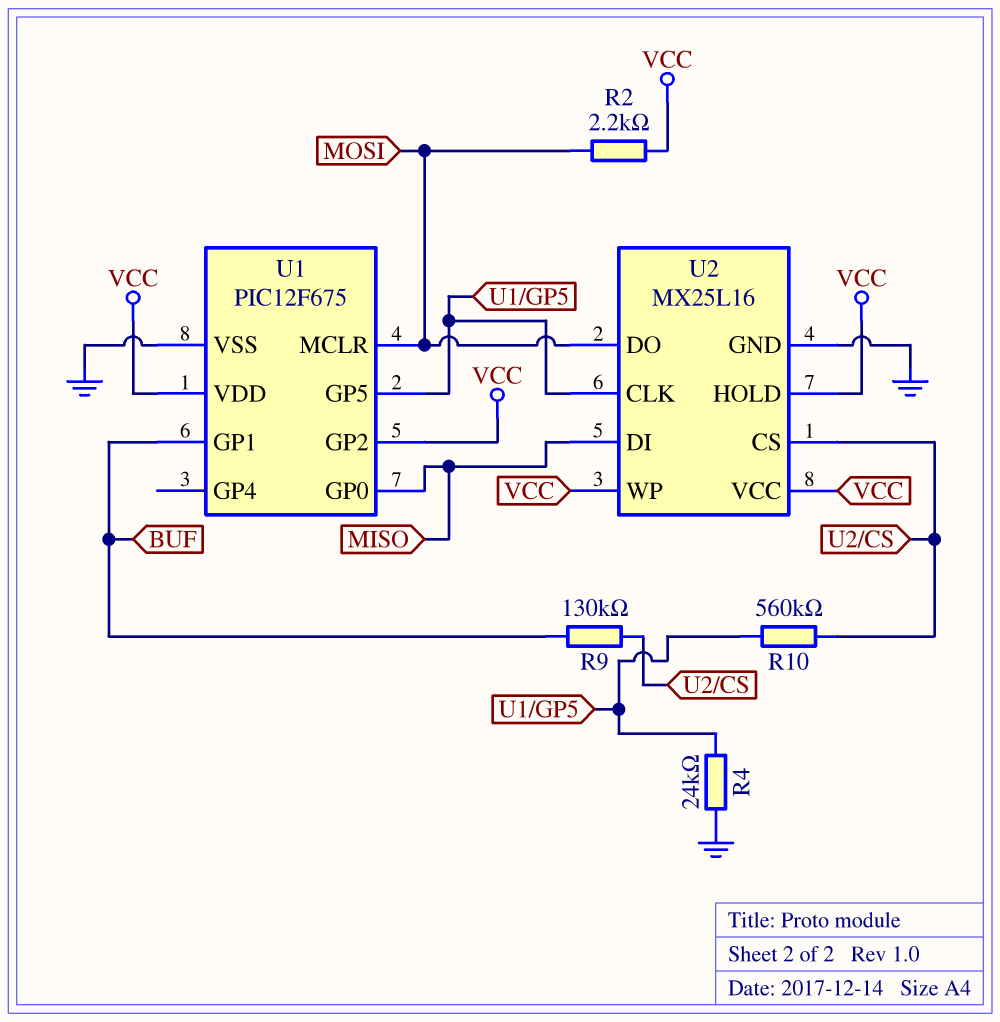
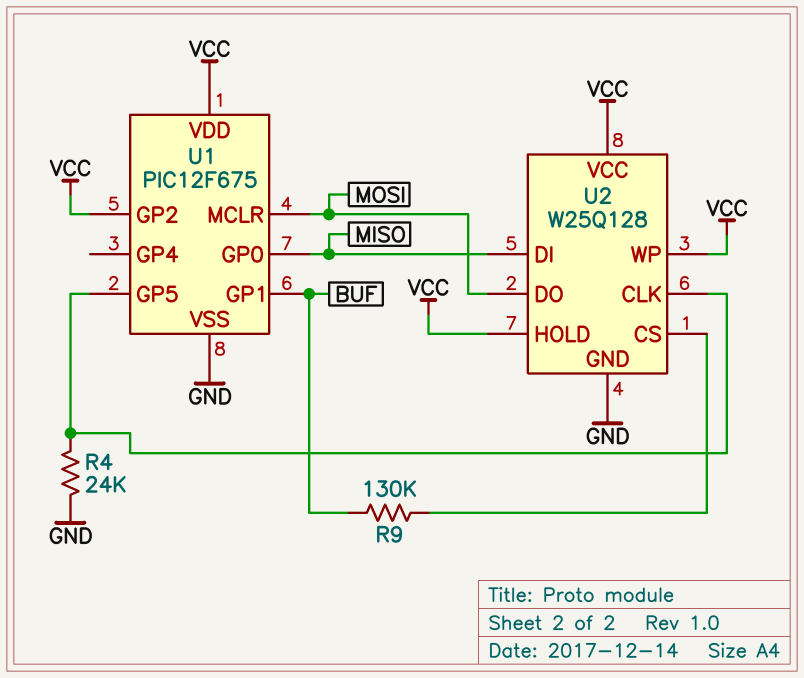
R2: 2.2k (MOSI, VCC) -> none
R10: 560k (U1/GP5, U2/CS) -> none
U2: MX25L16 -> W25Q128

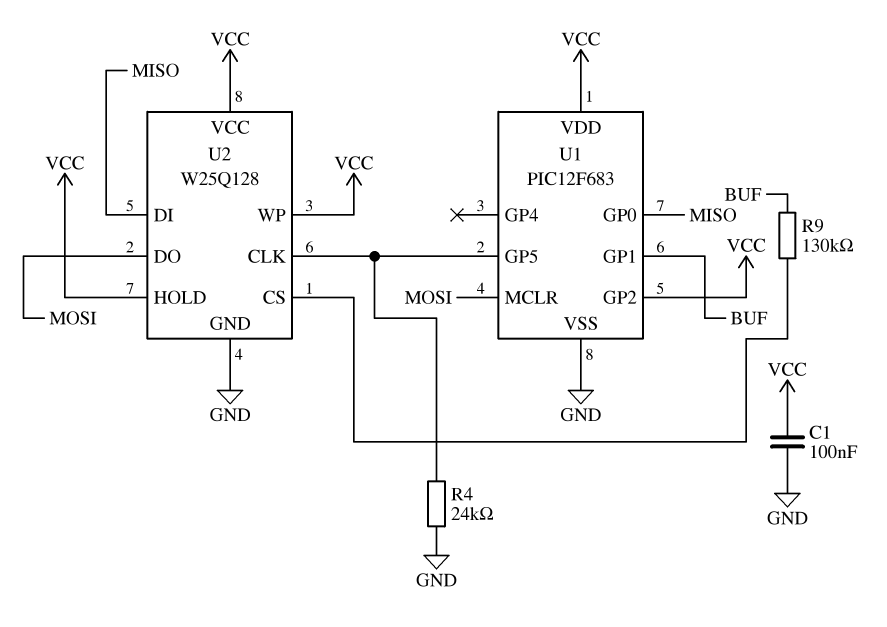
C1: none -> 100nF (GND, VCC)
U1: PIC12F675 -> PIC12F683

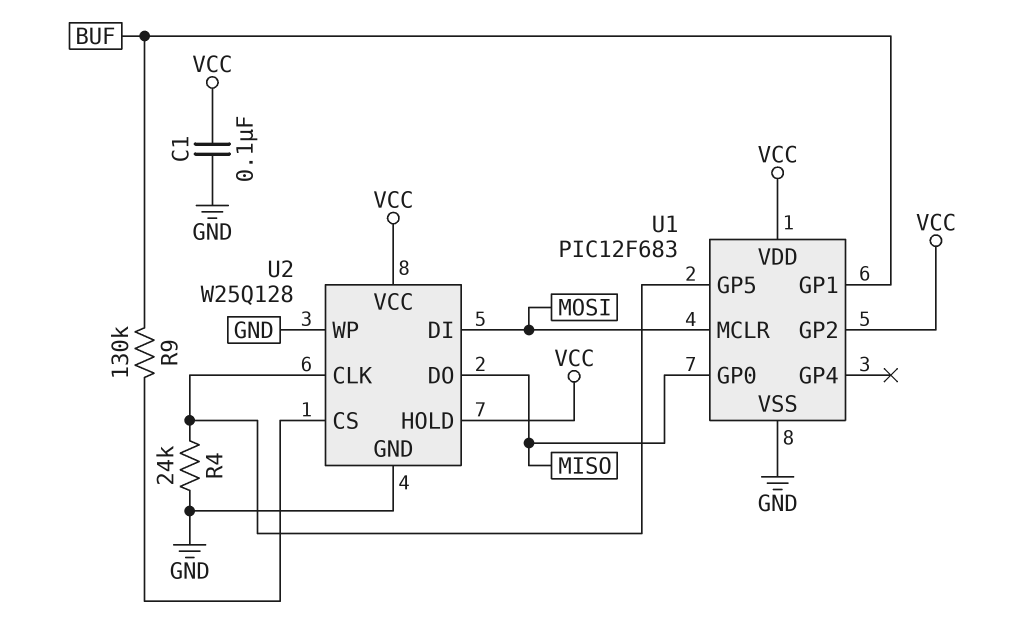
U2 pin DI: MISO -> MOSI
U2 pin DO: MOSI -> MISO
U2 pin WP: VCC -> GND

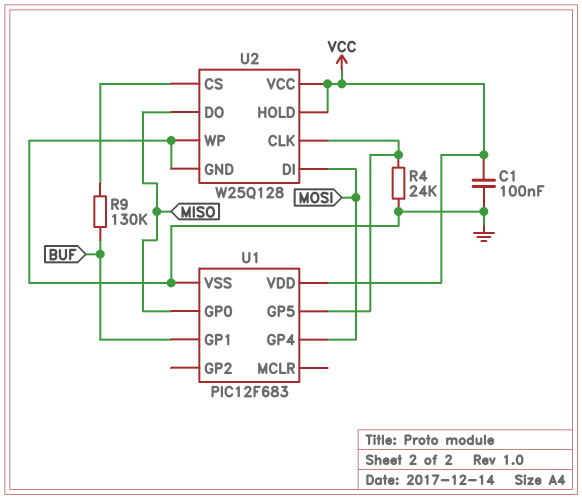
U1 pin GP2: VCC -> none
U1 pin GP4: none -> MOSI
U1 pin MCLR: MOSI -> none

